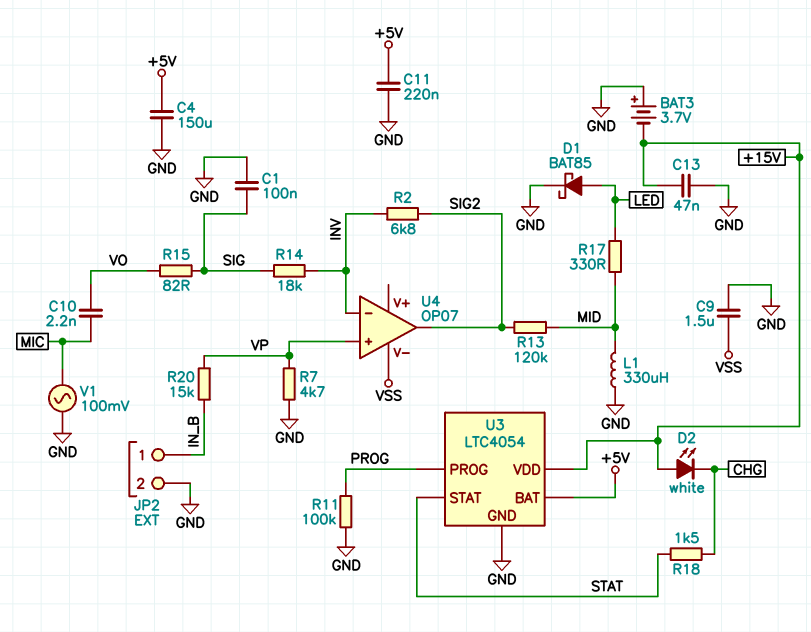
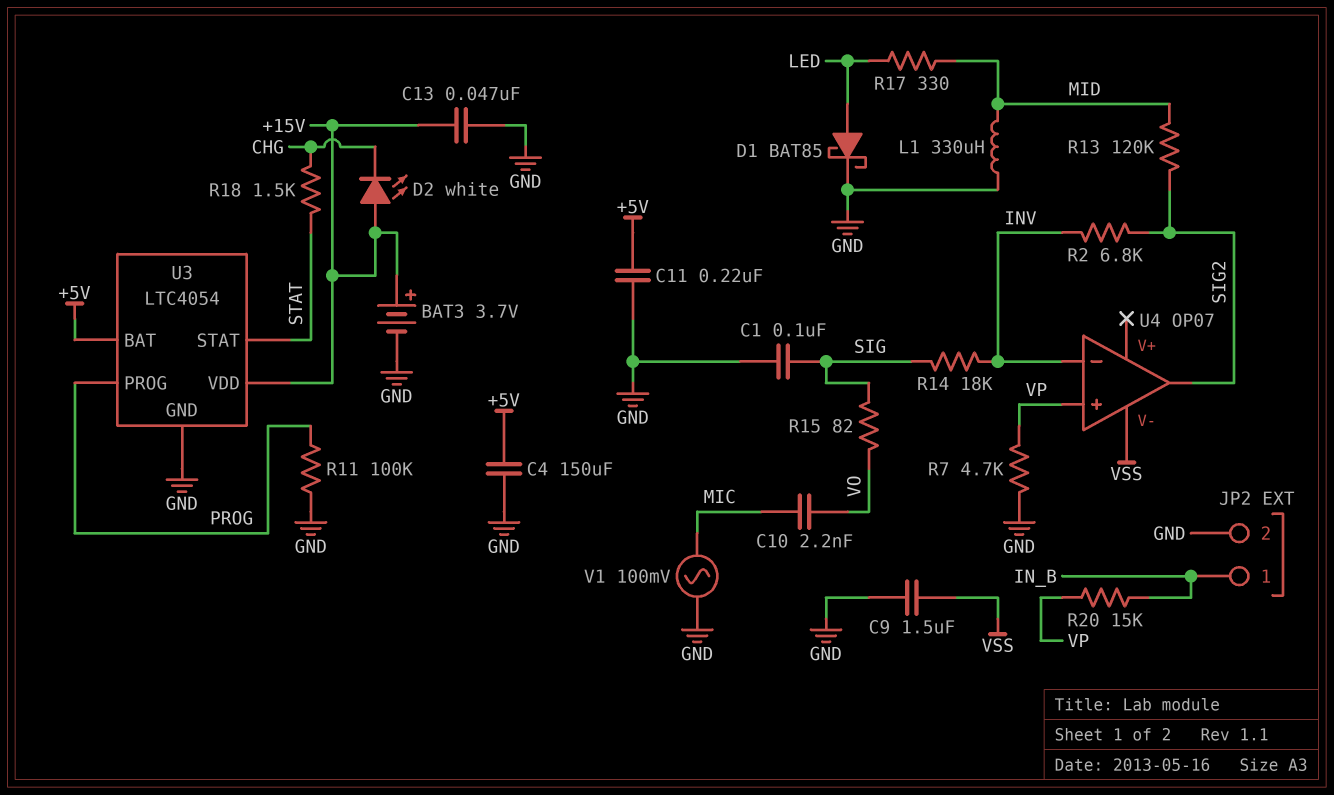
BAT3: 3.7V (plus GND, minus +15V) -> 3.7V (plus +15V, minus GND)

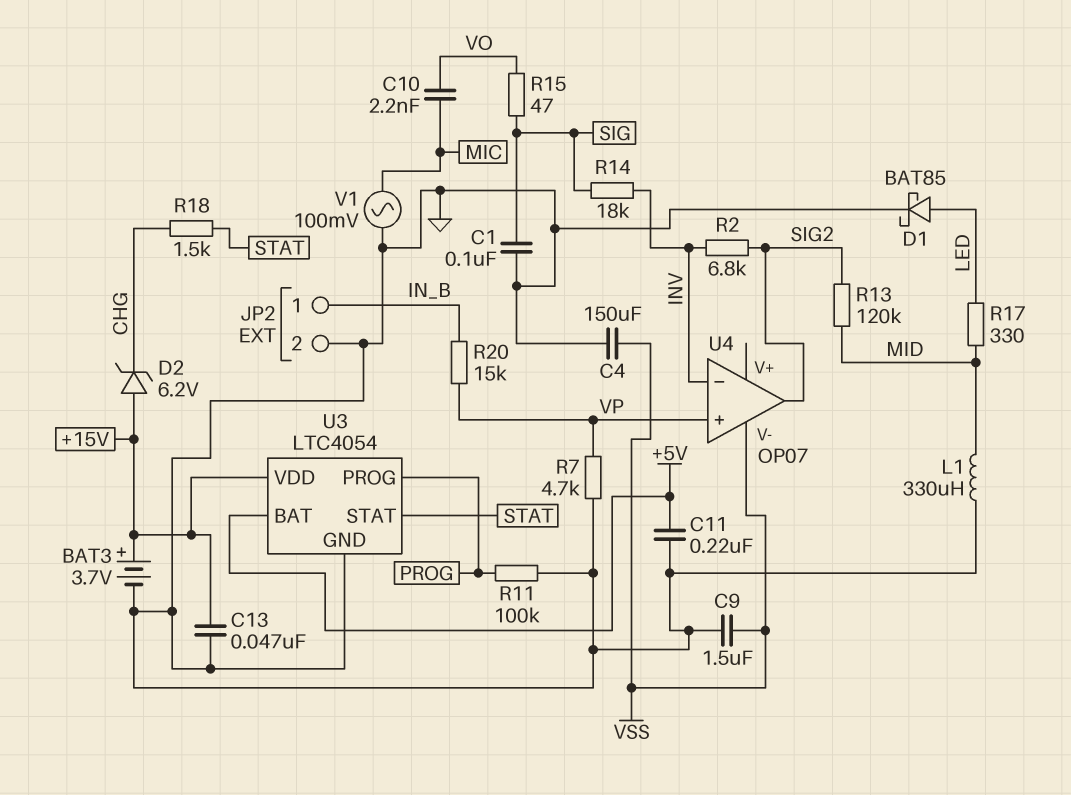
C4: 150uF (+5V, GND) -> 150uF (GND, VSS)
D2: LED white (A +15V, K CHG) -> zener 6.2V (A +15V, K CHG)
R15: 82 (SIG, VO) -> 47 (SIG, VO)

